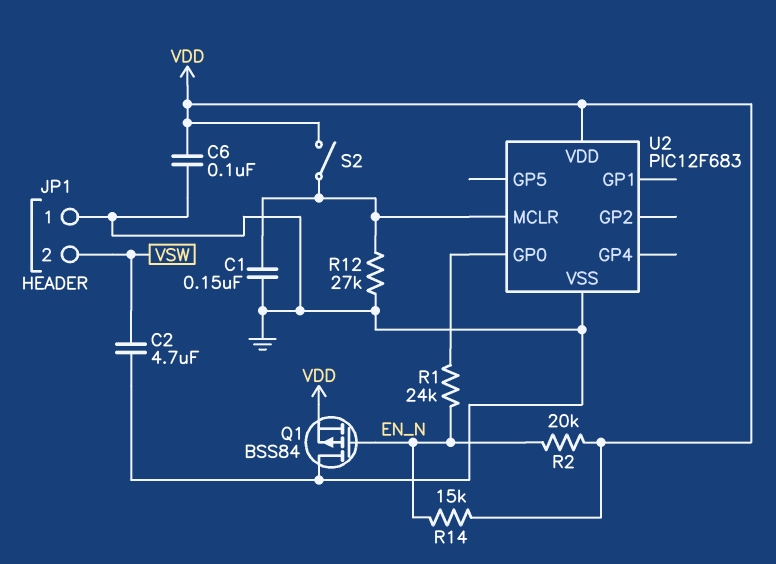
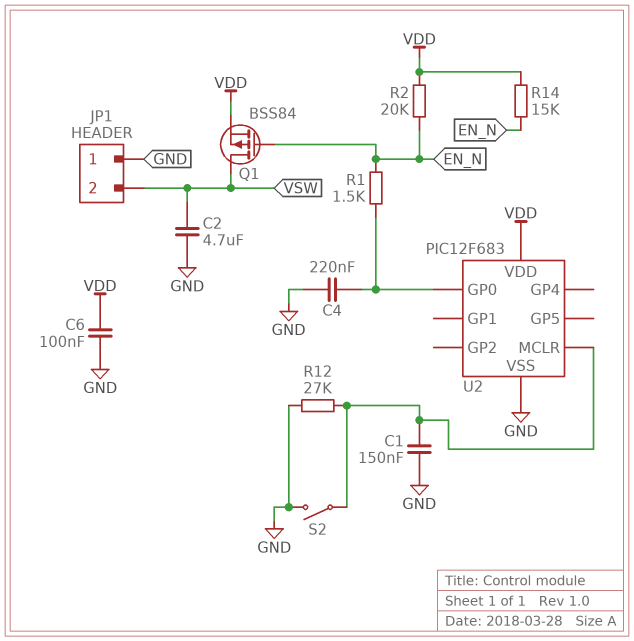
C4: none -> 220nF (GND, U2/GP0)
Q1: PMOS BSS84 (G EN_N, D GND, S VDD) -> PMOS BSS84 (G EN_N, D VSW, S VDD)
R1: 24k (EN_N, U2/GP0) -> 1.5k (EN_N, U2/GP0)
S2: switch (U2/MCLR, VDD) -> switch (GND, U2/MCLR)

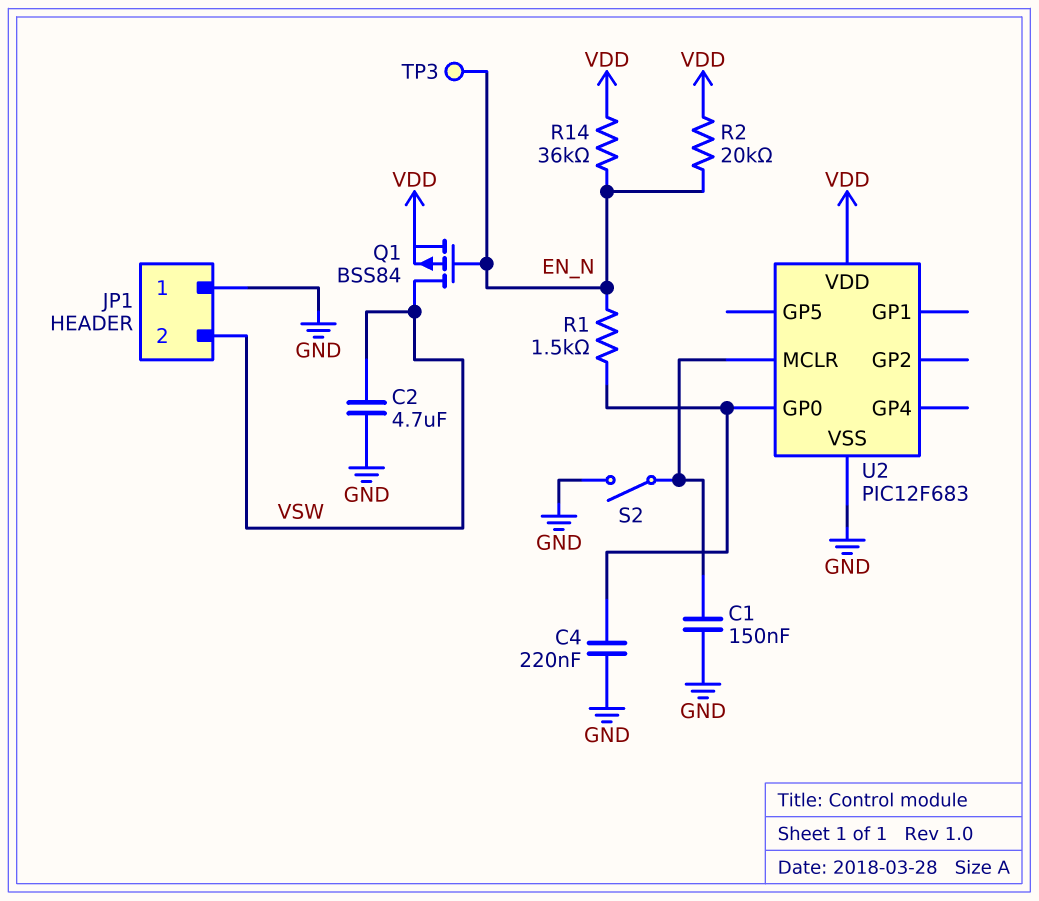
C6: 100nF (GND, VDD) -> none
R12: 27k (GND, U2/MCLR) -> none
R14: 15k (EN_N, VDD) -> 36k (EN_N, VDD)
TP3: none -> test point (EN_N)

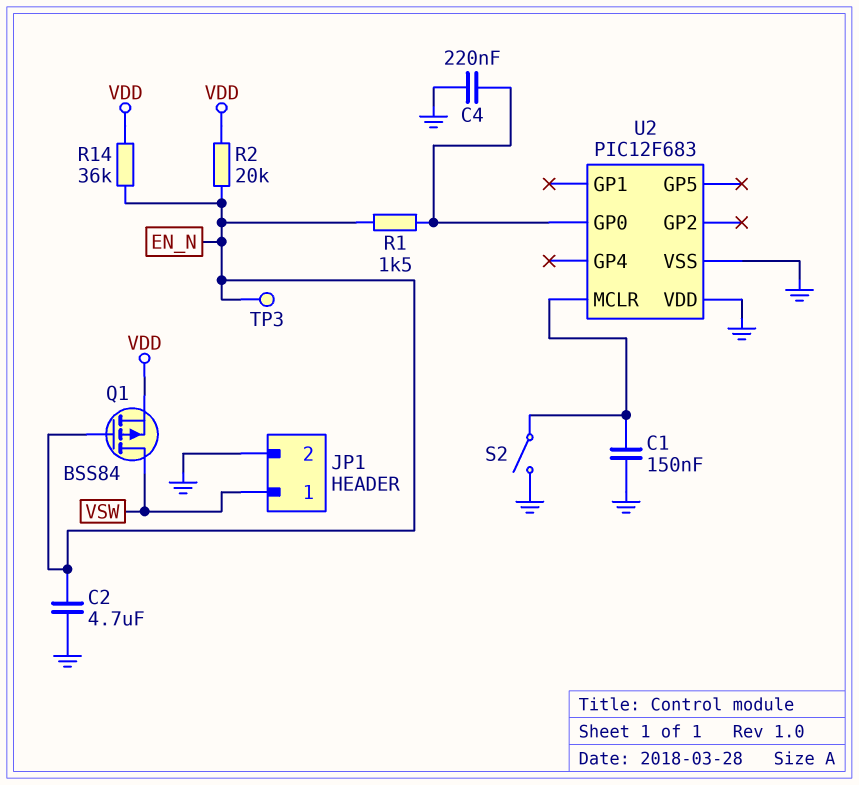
C2: 4.7uF (GND, VSW) -> 4.7uF (EN_N, GND)
JP1 pin 1: GND -> VSW
JP1 pin 2: VSW -> GND
U2 pin VDD: VDD -> GND

